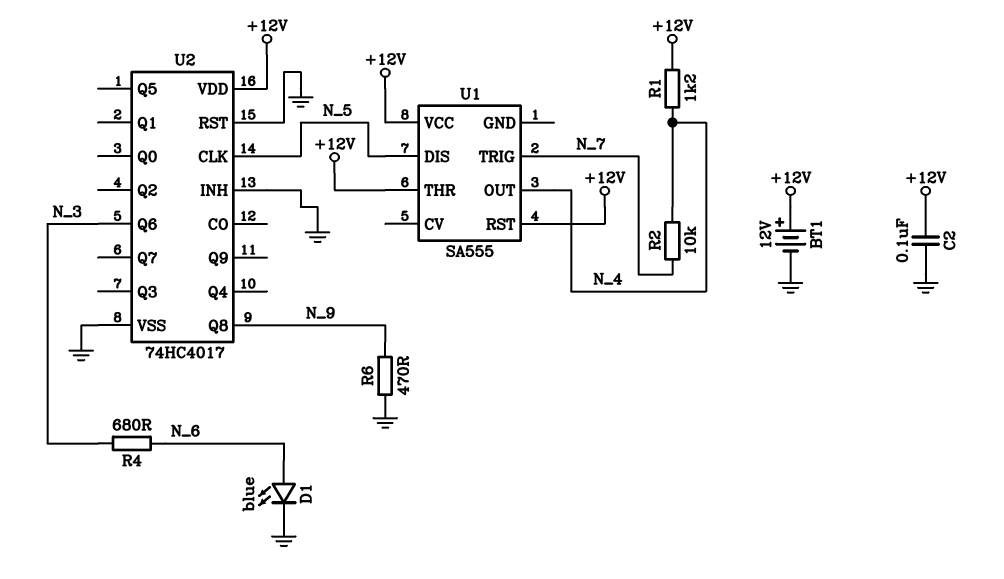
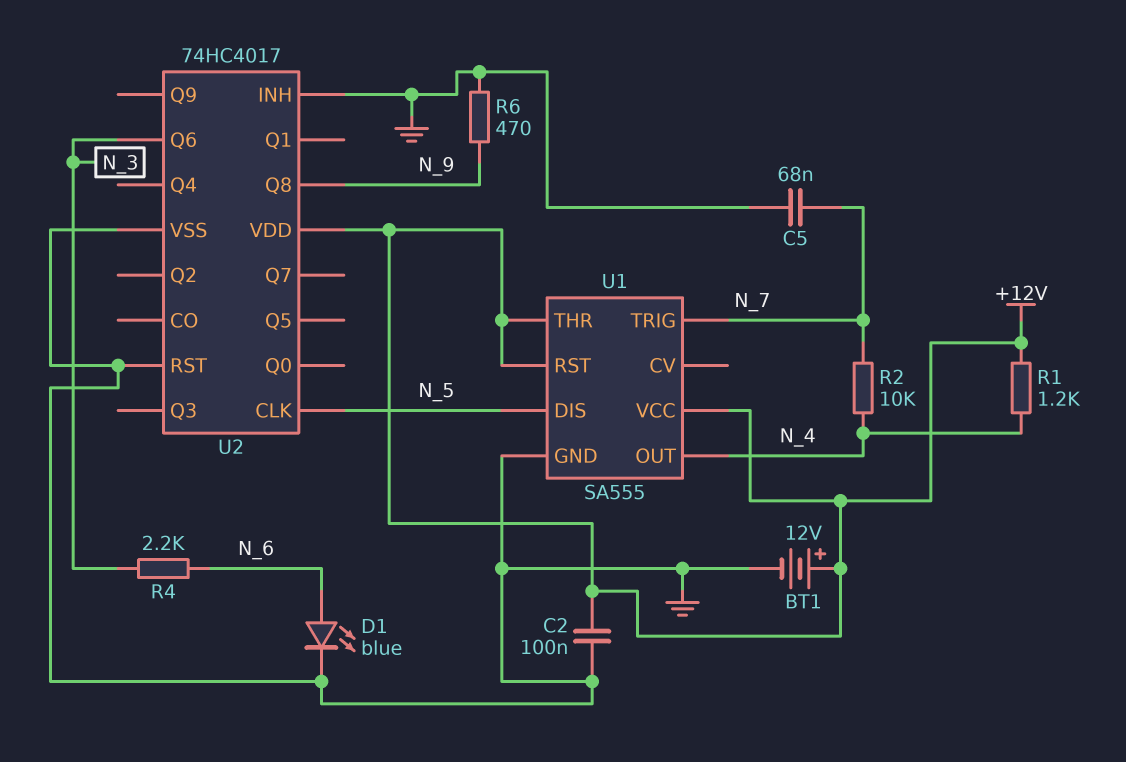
C5: none -> 68nF (GND, N_7)
R4: 680 (N_3, N_6) -> 2.2k (N_3, N_6)
U1 pin GND: none -> GND

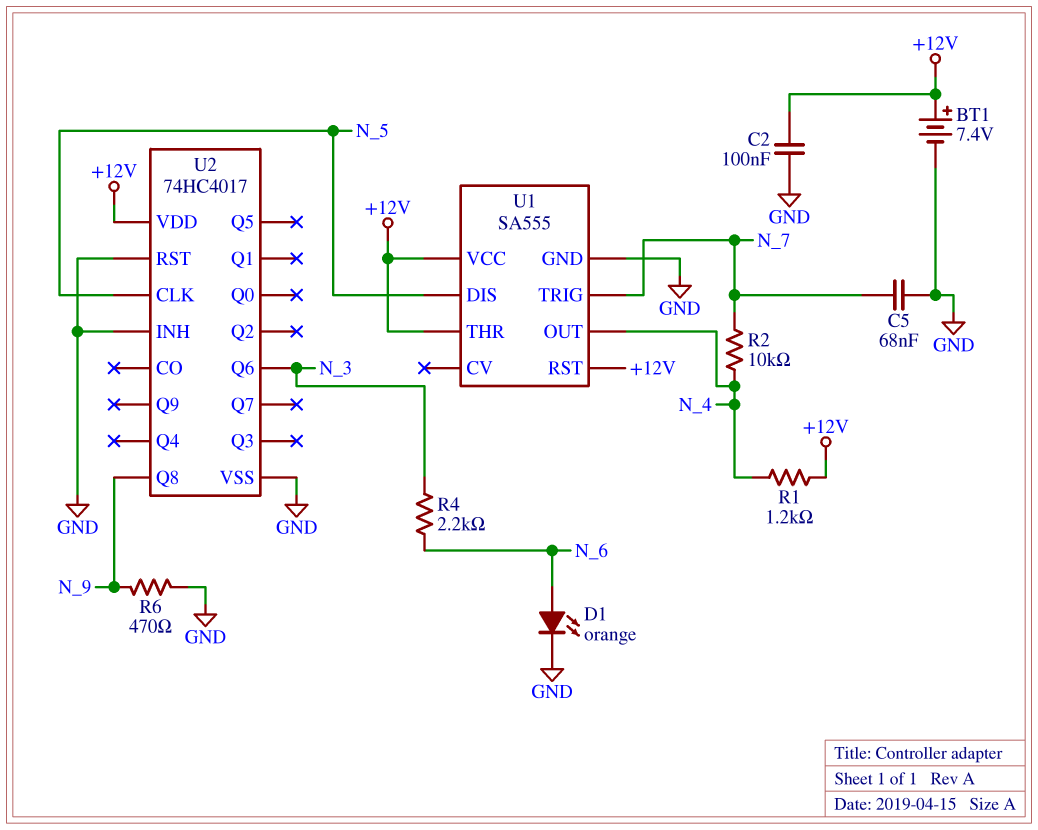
BT1: 12V (plus +12V, minus GND) -> 7.4V (plus +12V, minus GND)
D1: LED blue (A N_6, K GND) -> LED orange (A N_6, K GND)

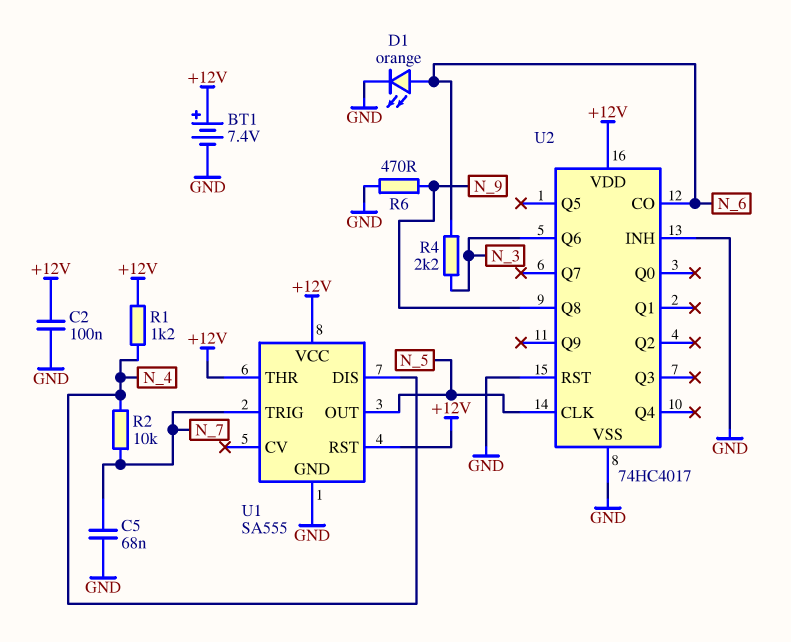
U1 pin DIS: N_5 -> N_4
U1 pin OUT: N_4 -> N_5
U2 pin CO: none -> N_6

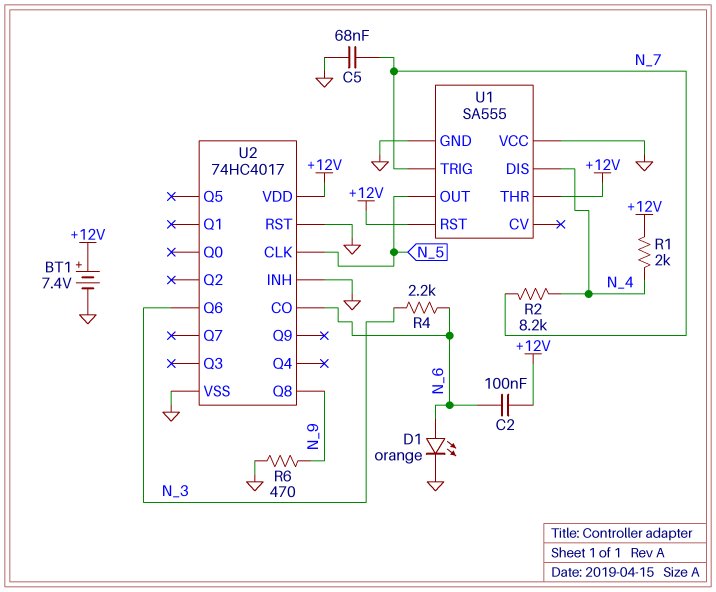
C2: 100nF (+12V, GND) -> 100nF (+12V, N_6)
R1: 1.2k (+12V, N_4) -> 2k (+12V, N_4)
R2: 10k (N_4, N_7) -> 8.2k (N_4, N_7)
U1 pin VCC: +12V -> GND

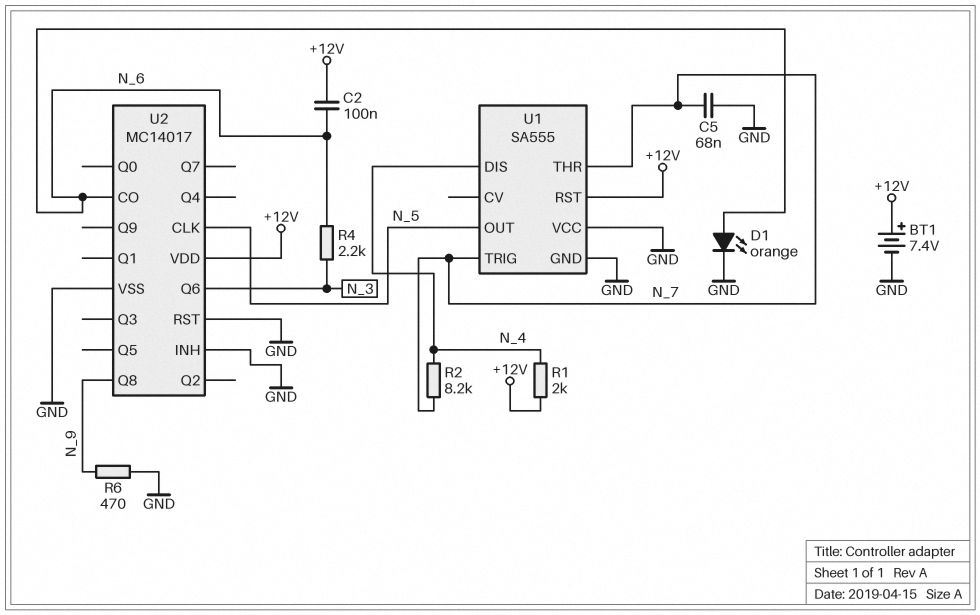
U1 pin THR: +12V -> N_7
U2: 74HC4017 -> MC14017

